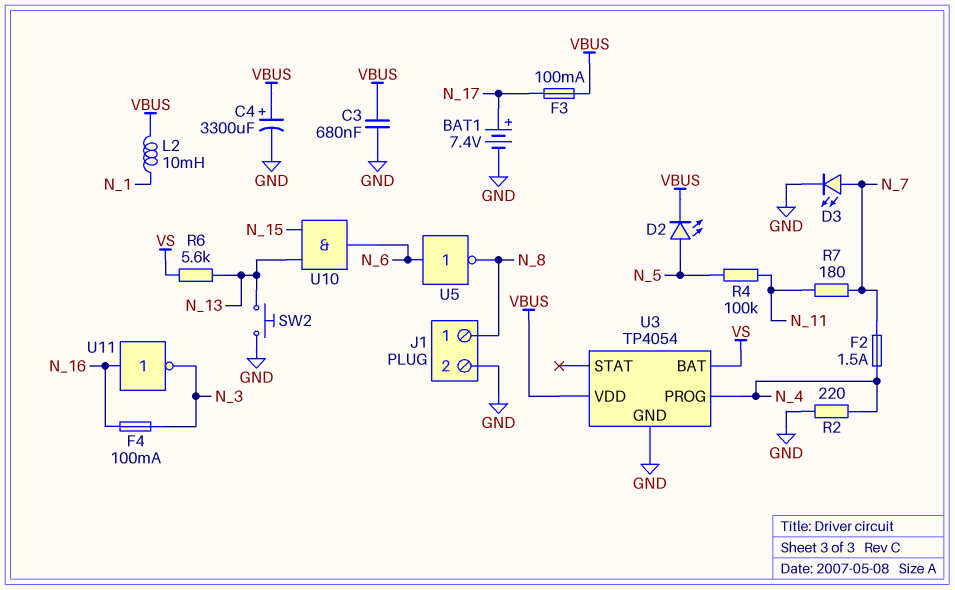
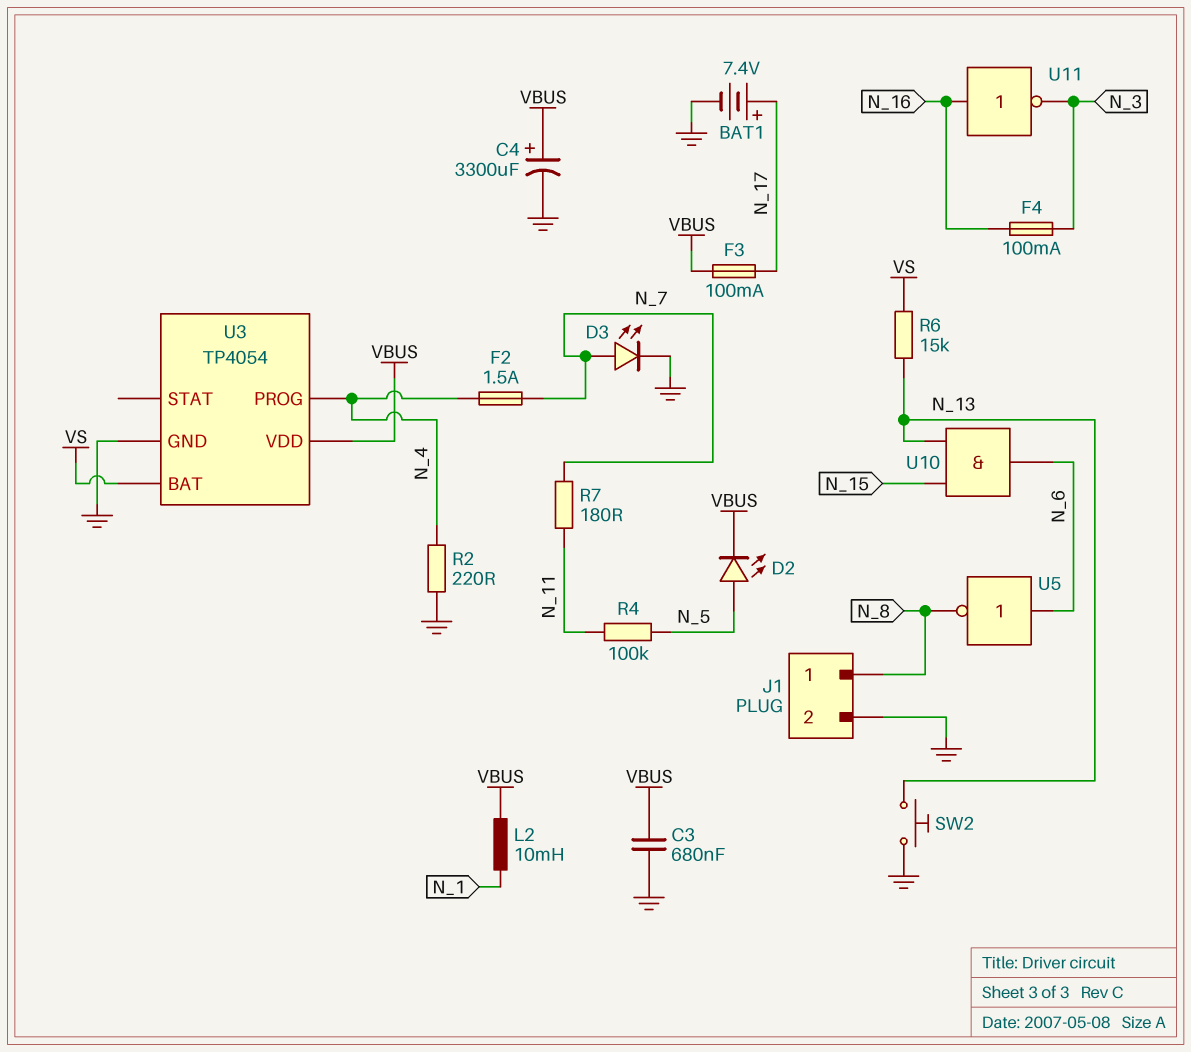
R6: 5.6k (N_13, VS) -> 15k (N_13, VS)

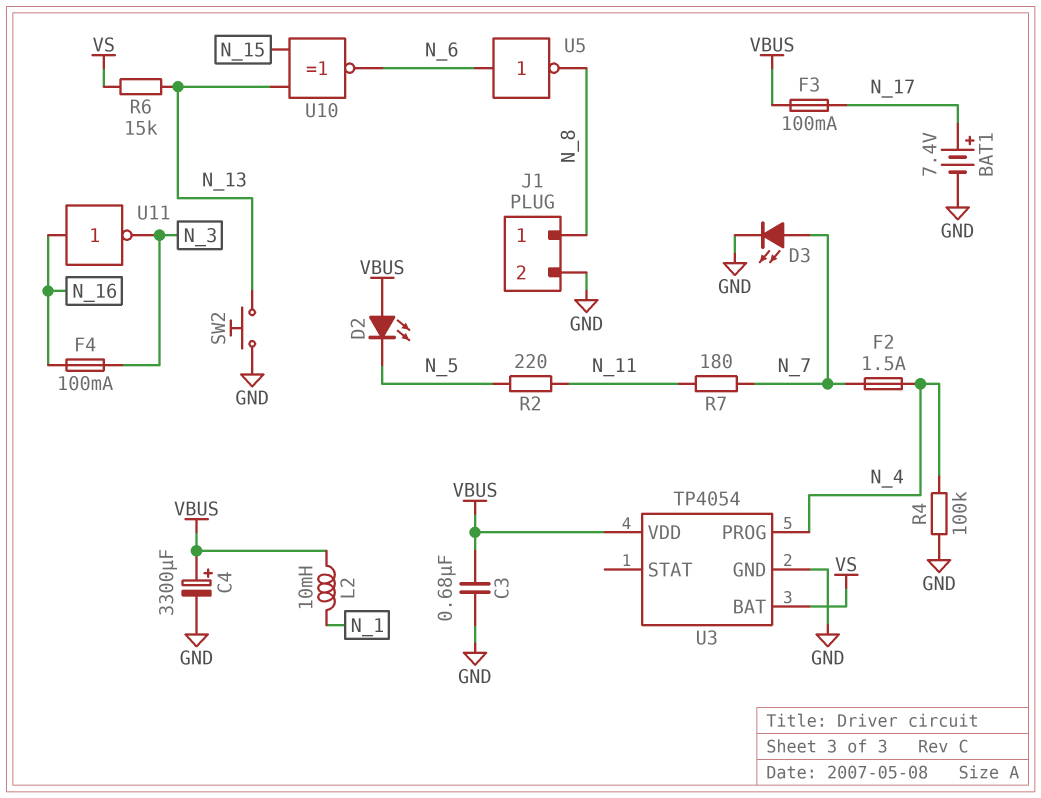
D2: LED (A N_5, K VBUS) -> LED (A VBUS, K N_5)
R2: 220 (GND, N_4) -> 220 (N_5, N_11)
R4: 100k (N_5, N_11) -> 100k (GND, N_4)
U10: AND (in N_13, in N_15, out N_6) -> XNOR (in N_13, in N_15, out N_6)

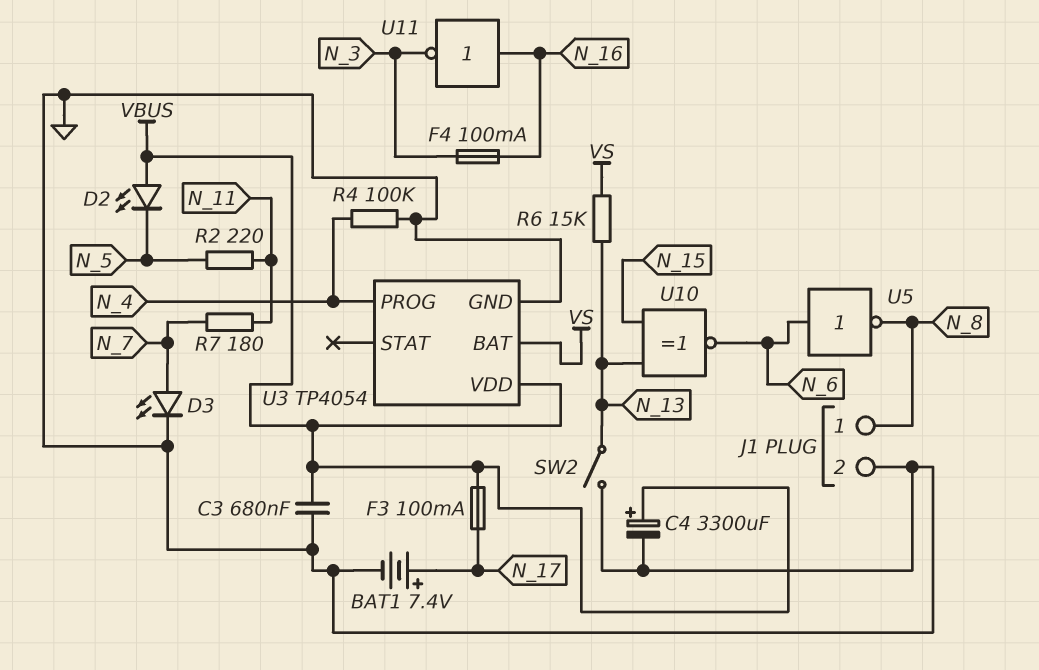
F2: 1.5A (N_4, N_7) -> none
L2: 10mH (N_1, VBUS) -> none
SW2: button (GND, N_13) -> switch (GND, N_13)

